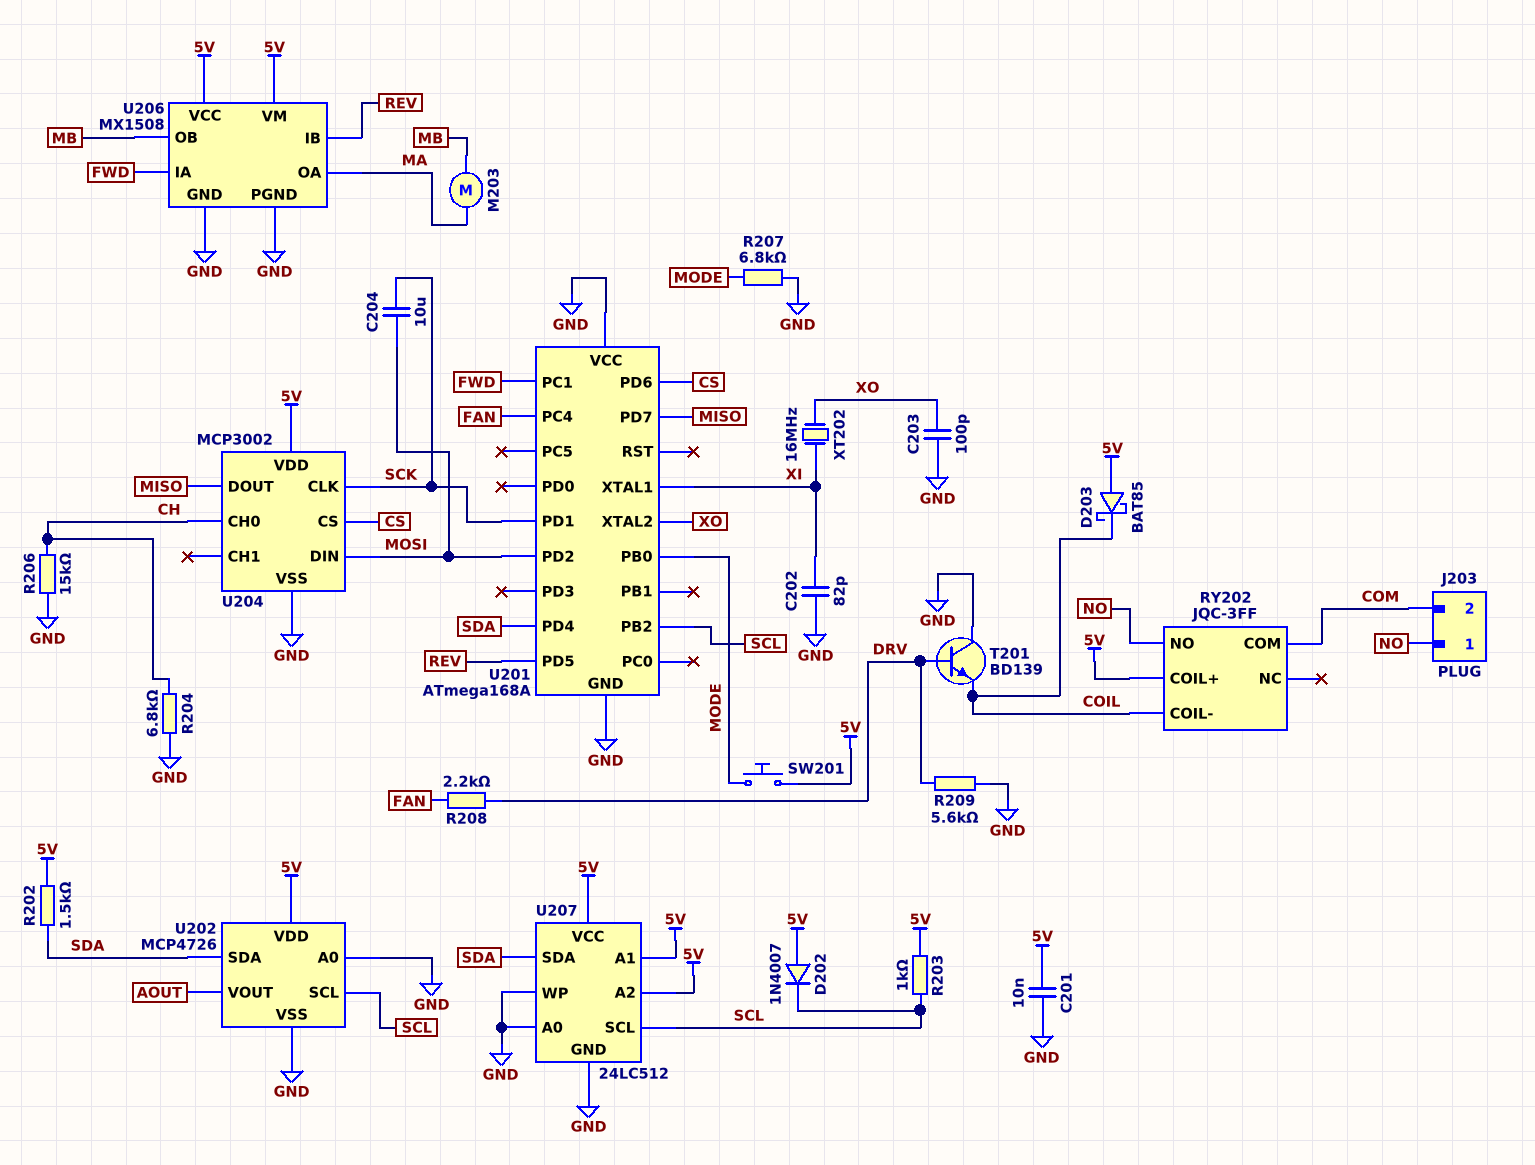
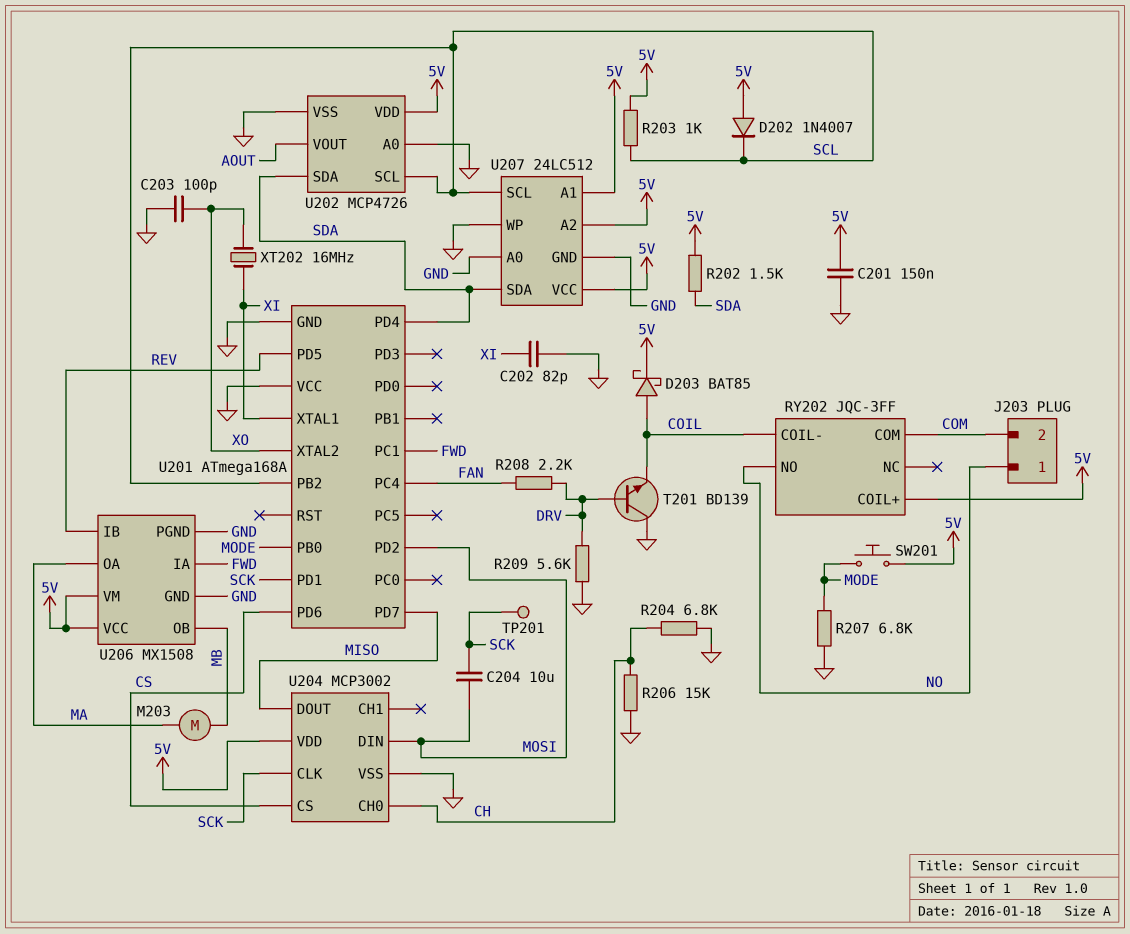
C201: 10nF (5V, GND) -> 150nF (5V, GND)
D203: schottky BAT85 (A 5V, K COIL) -> schottky BAT85 (A COIL, K 5V)
TP201: none -> test point (SCK)

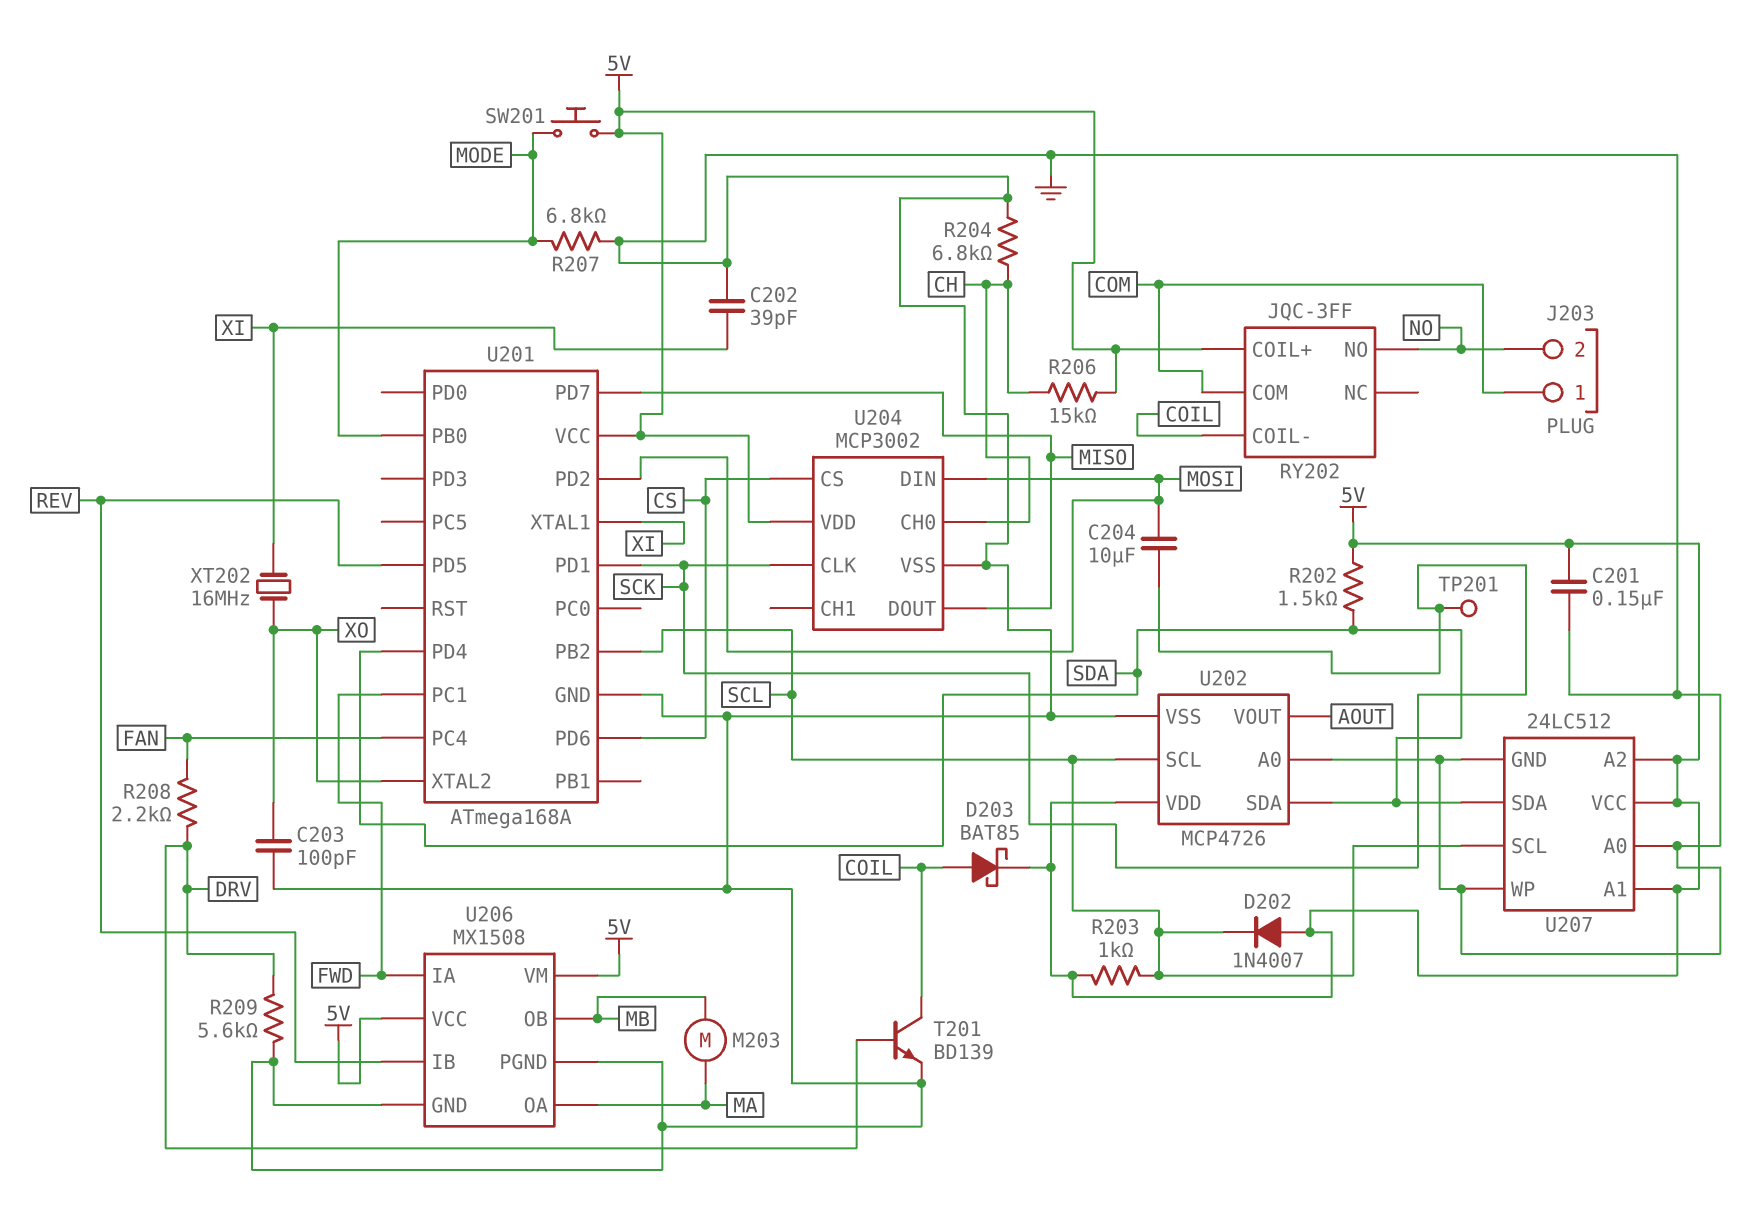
C202: 82pF (GND, XI) -> 39pF (GND, XI)
J203 pin 1: NO -> COM
J203 pin 2: COM -> NO
R206: 15k (CH, GND) -> 15k (5V, CH)
T201: NPN BD139 (B DRV, C GND, E COIL) -> NPN BD139 (B DRV, C COIL, E GND)
U201 pin VCC: GND -> 5V

